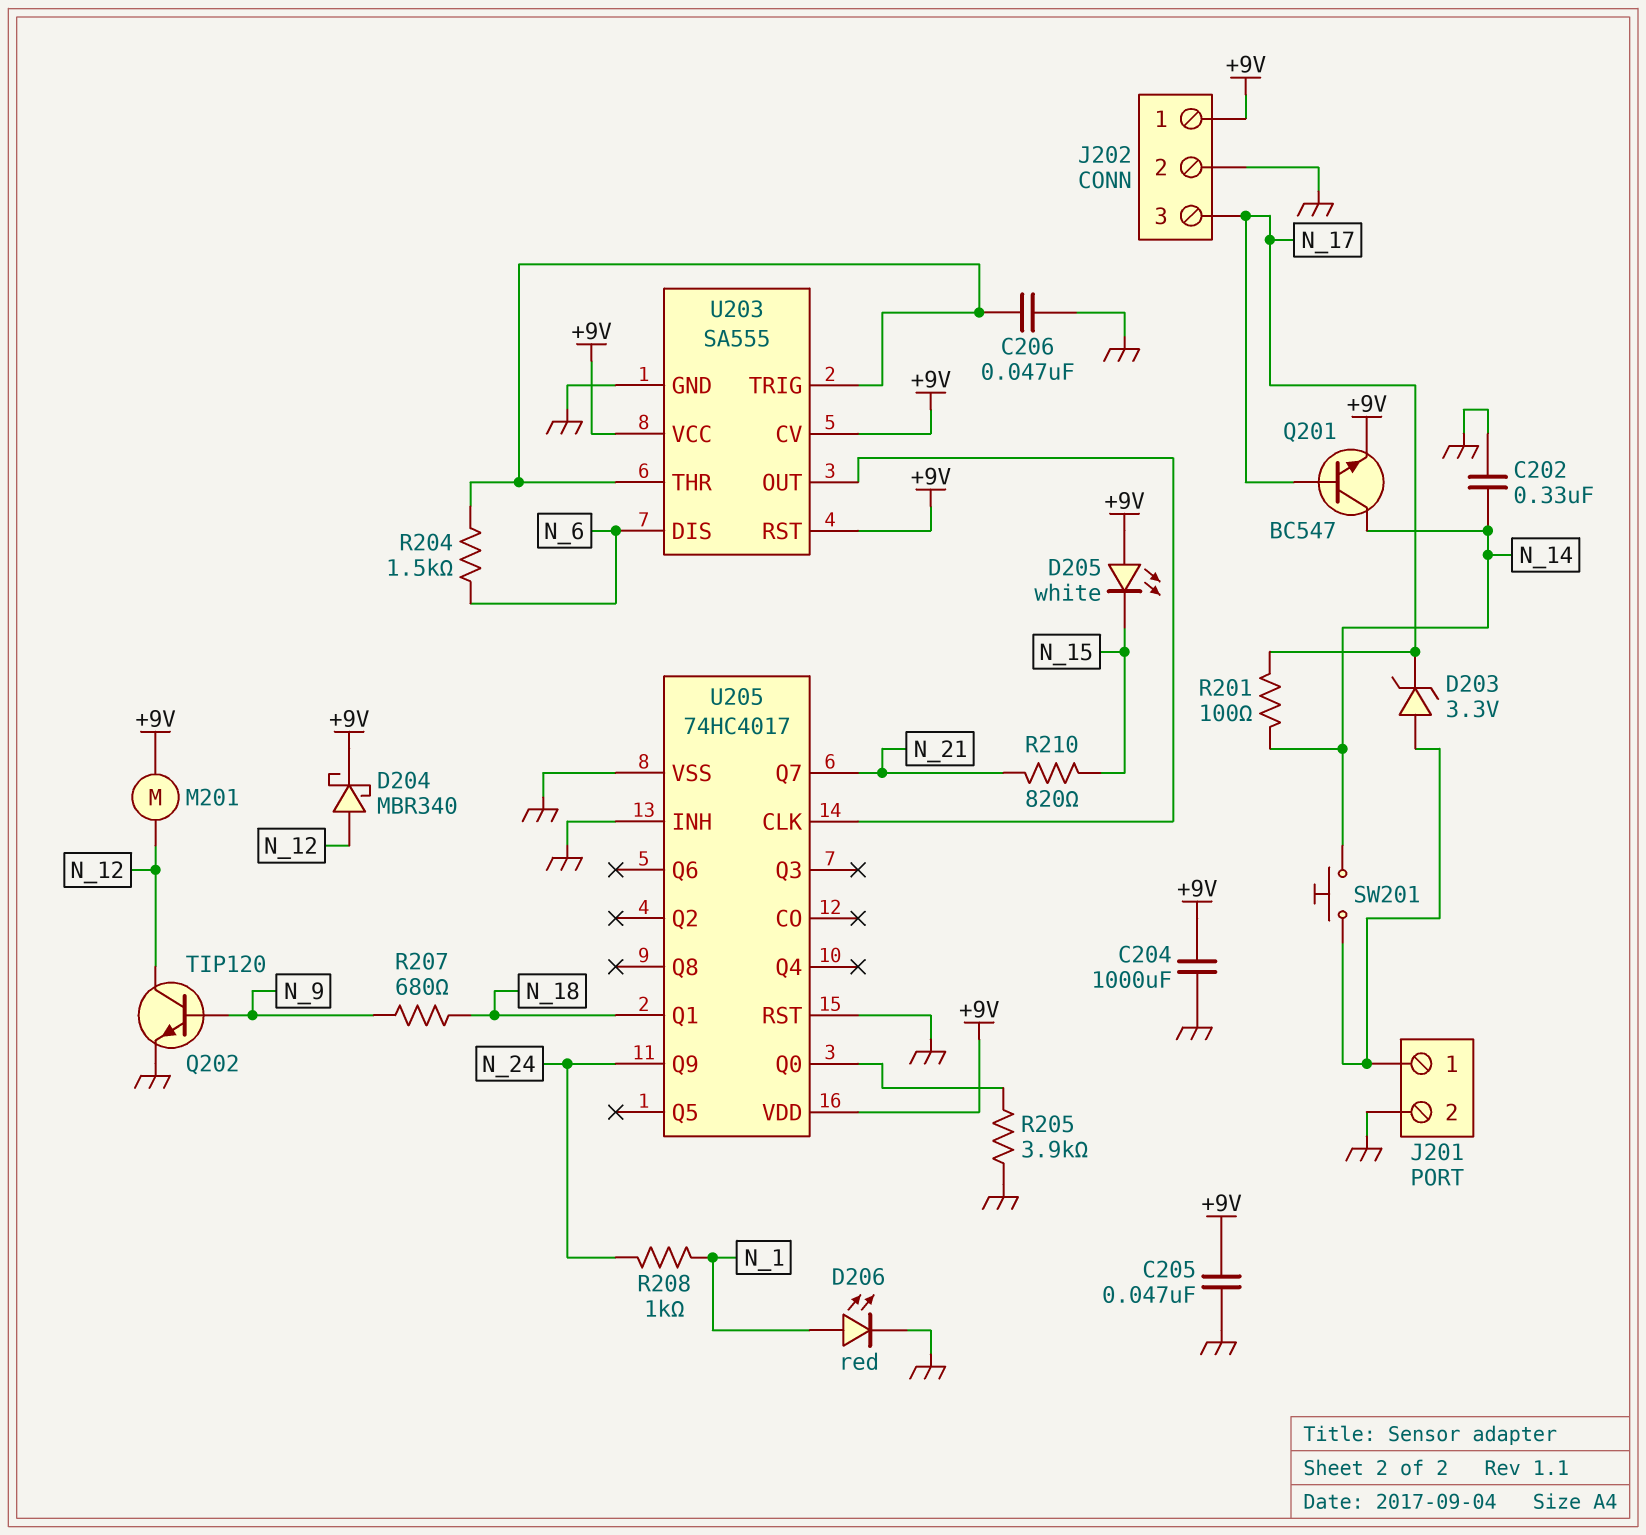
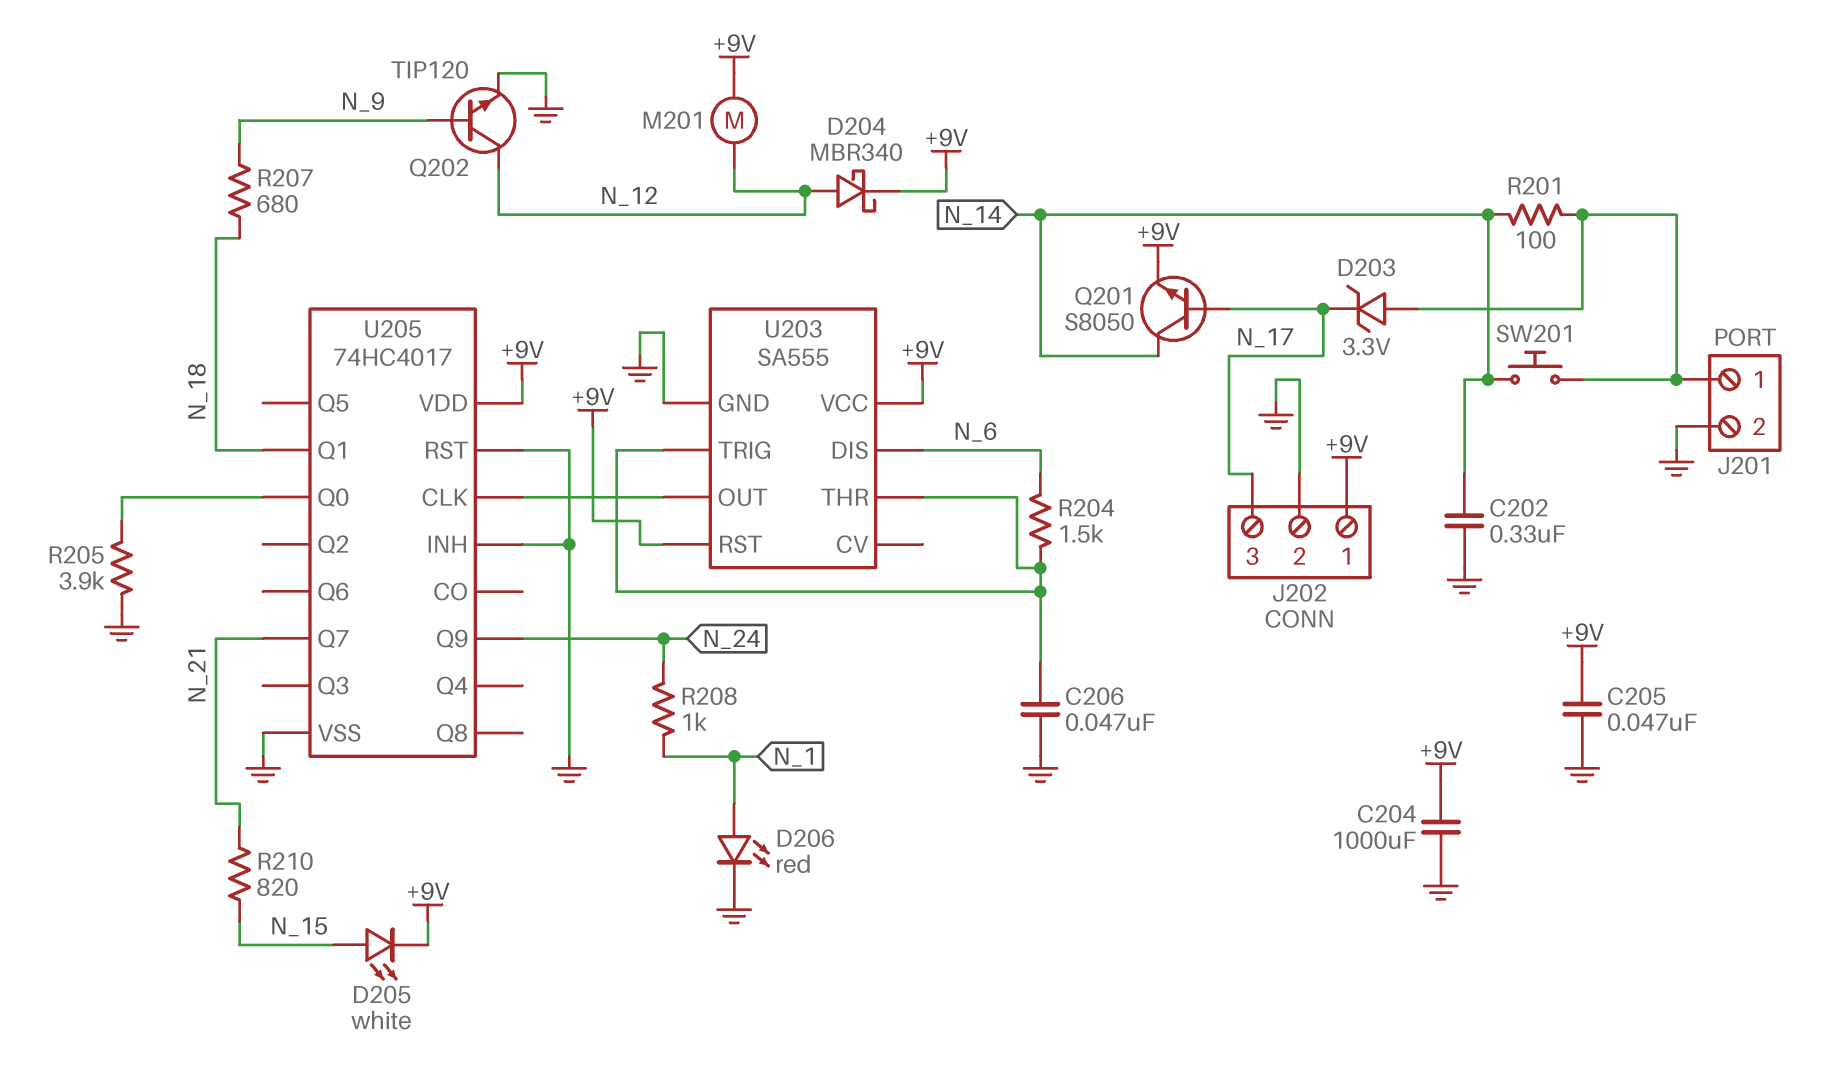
D205: LED white (A +9V, K N_15) -> LED white (A N_15, K +9V)
Q201: NPN BC547 (B N_17, C N_14, E +9V) -> NPN S8050 (B N_17, C N_14, E +9V)
R201: 100 (N_14, N_17) -> 100 (J201/1, N_14)
U203 pin CV: +9V -> none

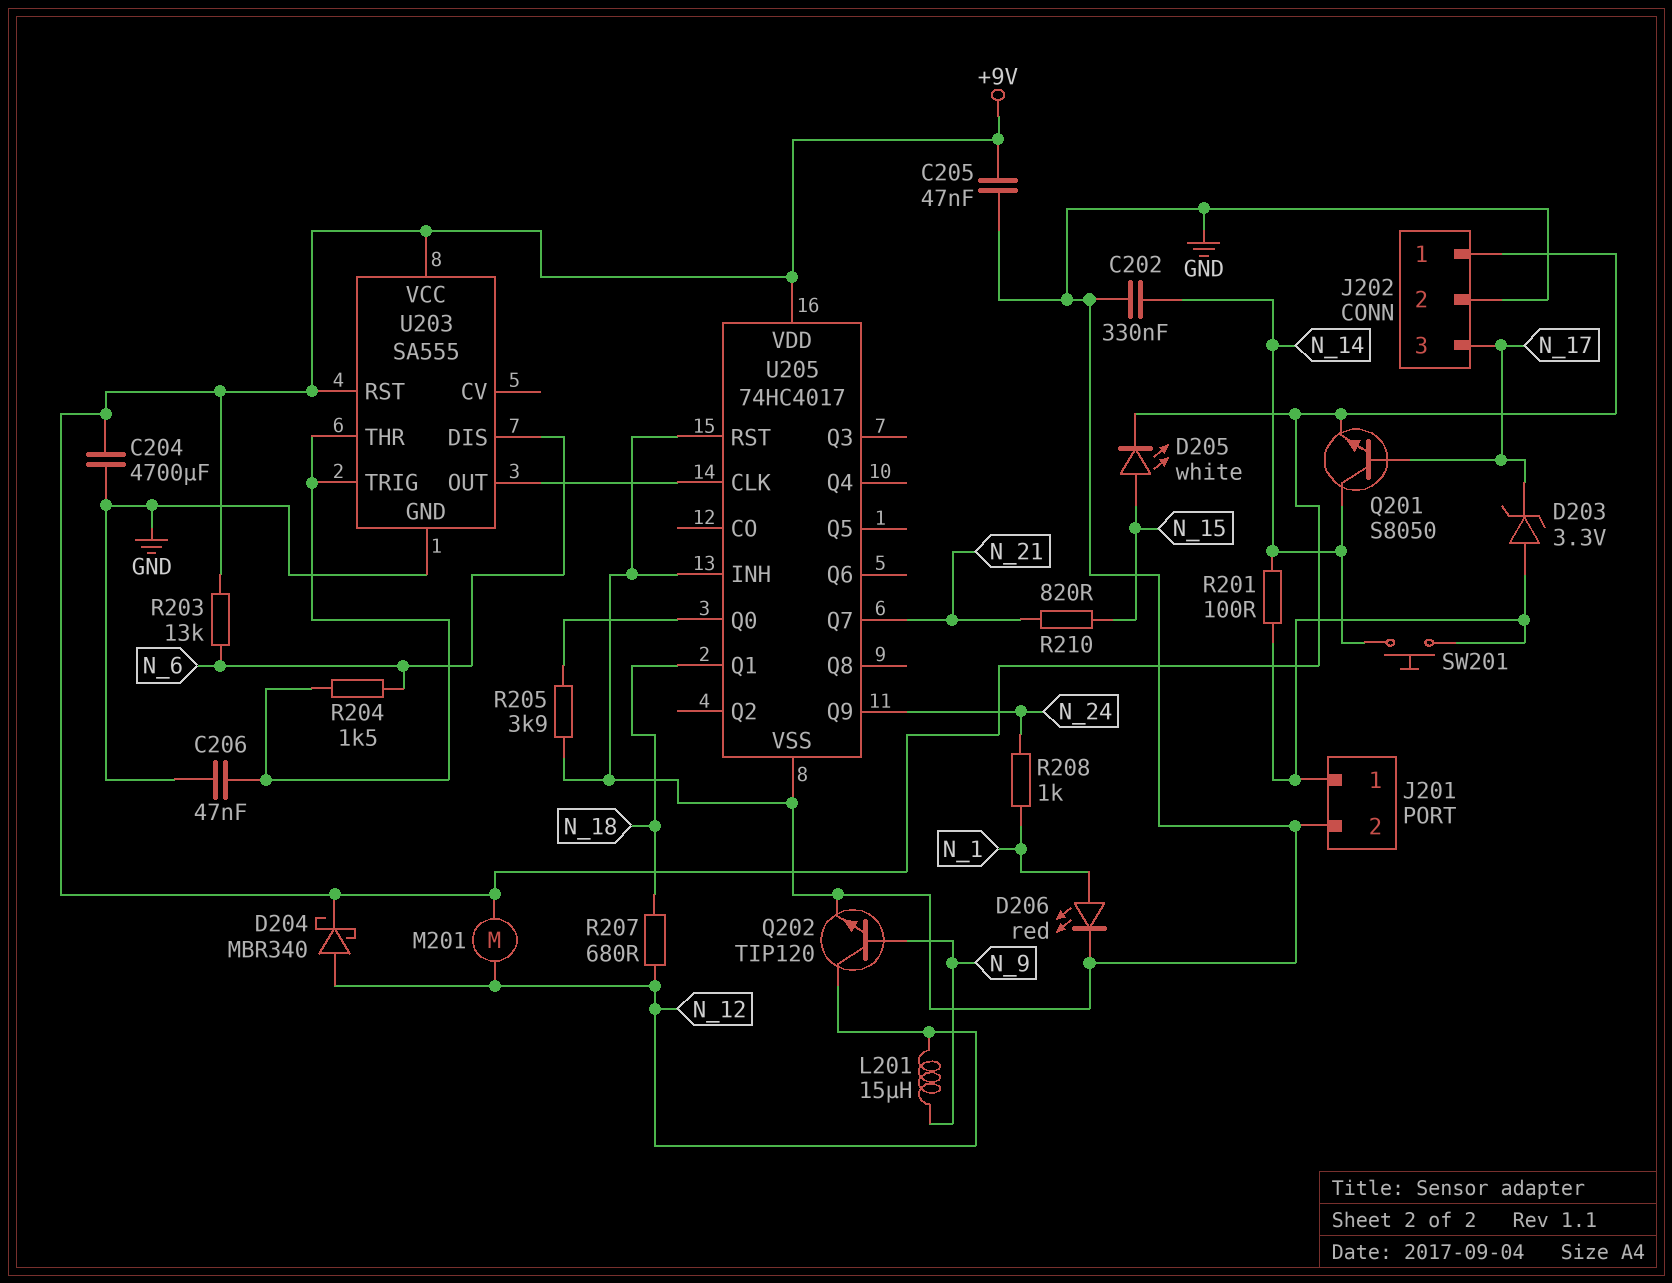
C204: 1000uF (+9V, GND) -> 4700uF (+9V, GND)
L201: none -> 15uH (N_9, N_12)
R203: none -> 13k (+9V, N_6)
R207: 680 (N_9, N_18) -> 680 (N_12, N_18)

